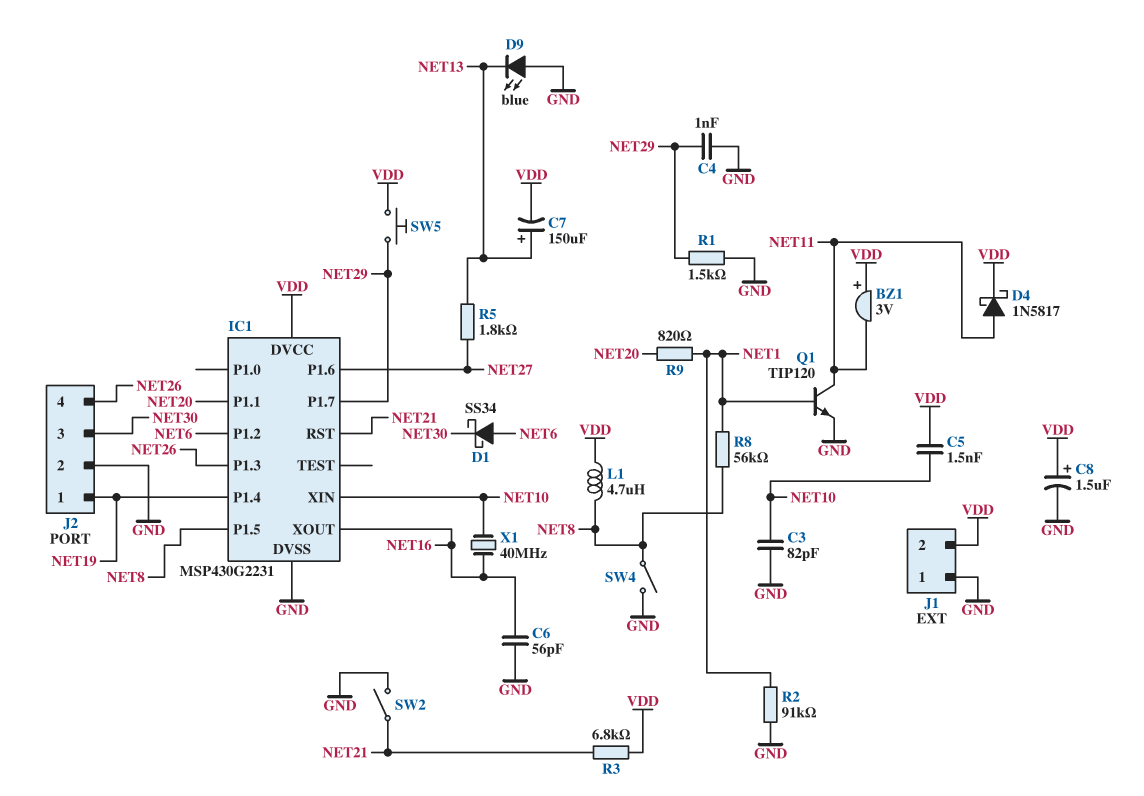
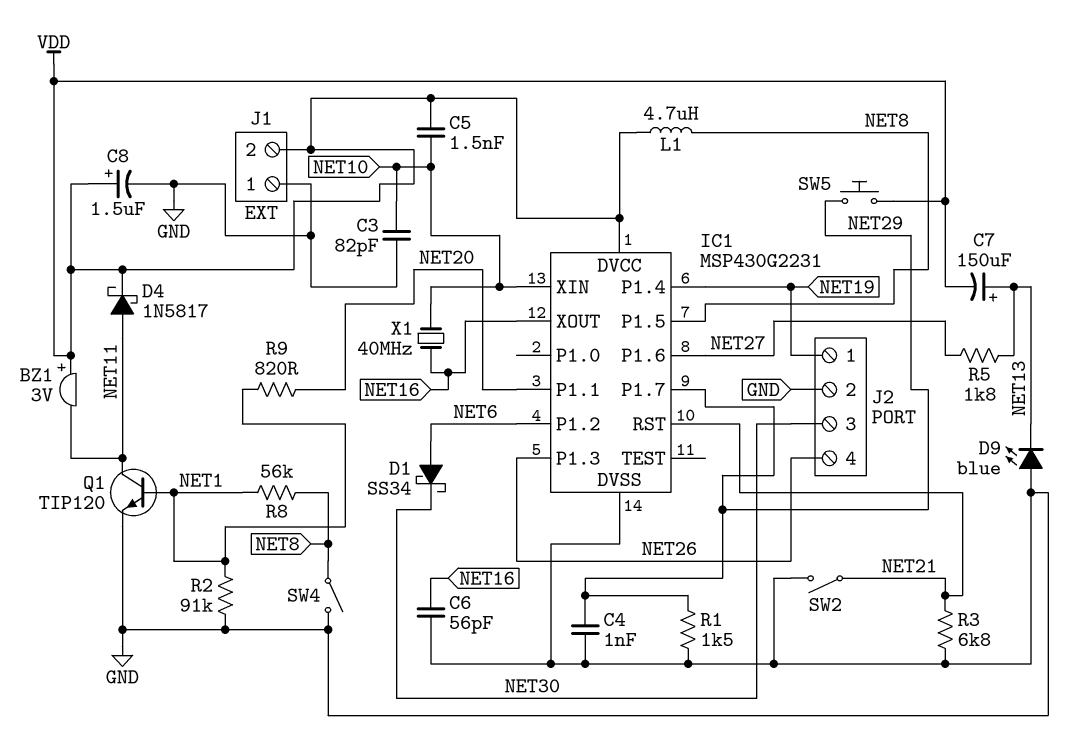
R3: 6.8k (NET21, VDD) -> 6.8k (GND, NET21)

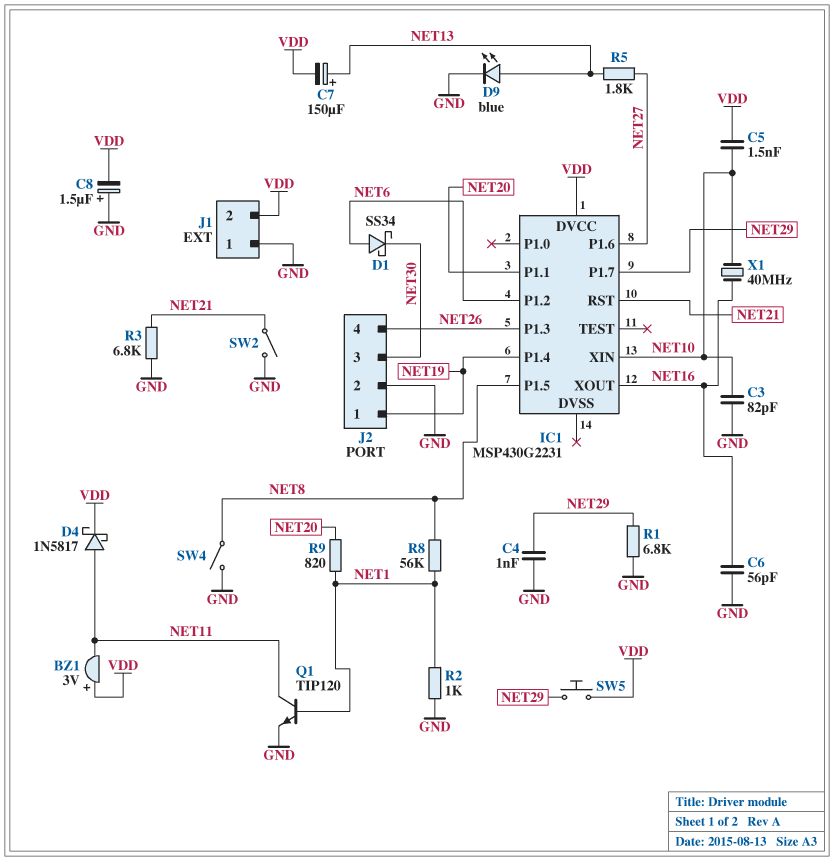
C8: 1.5uF (plus VDD, minus GND) -> 1.5uF (plus GND, minus VDD)
D9: LED blue (A GND, K NET13) -> LED blue (A NET13, K GND)
IC1 pin DVSS: GND -> none
L1: 4.7uH (NET8, VDD) -> none
R1: 1.5k (GND, NET29) -> 6.8k (GND, NET29)
R2: 91k (GND, NET1) -> 1k (GND, NET1)

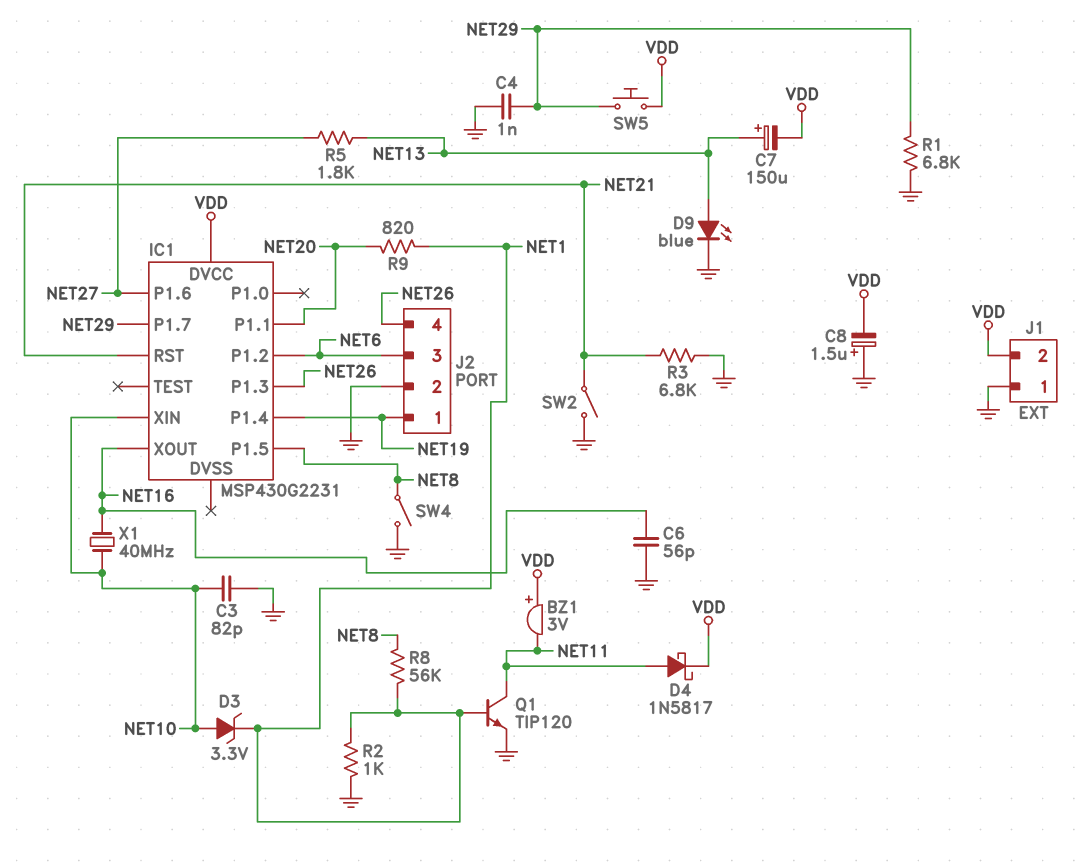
C5: 1.5nF (NET10, VDD) -> none
D1: schottky SS34 (A NET6, K NET30) -> none
D3: none -> zener 3.3V (A NET10, K NET1)
J2 pin 3: NET30 -> NET6

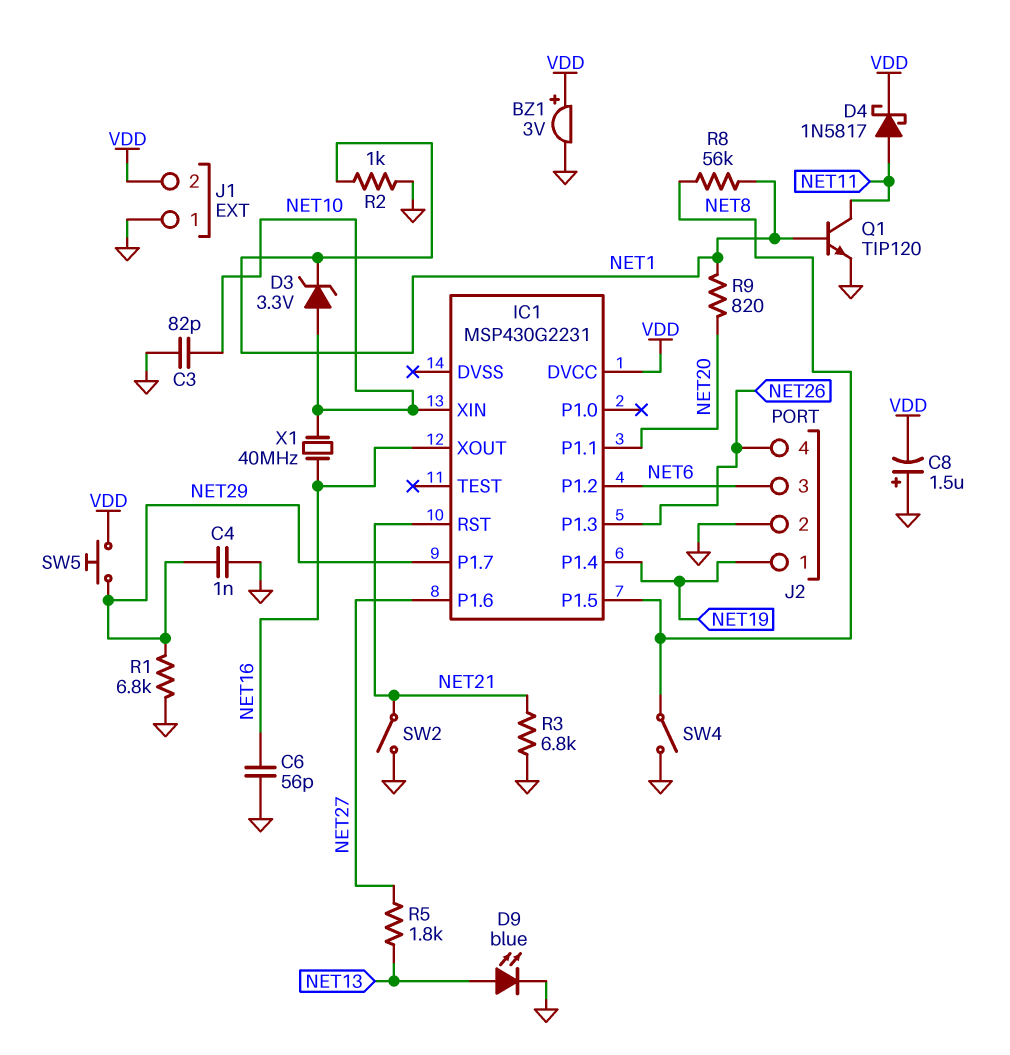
BZ1: buzzer 3V (plus VDD, minus NET11) -> buzzer 3V (plus VDD, minus GND)
C7: 150uF (plus NET13, minus VDD) -> none

